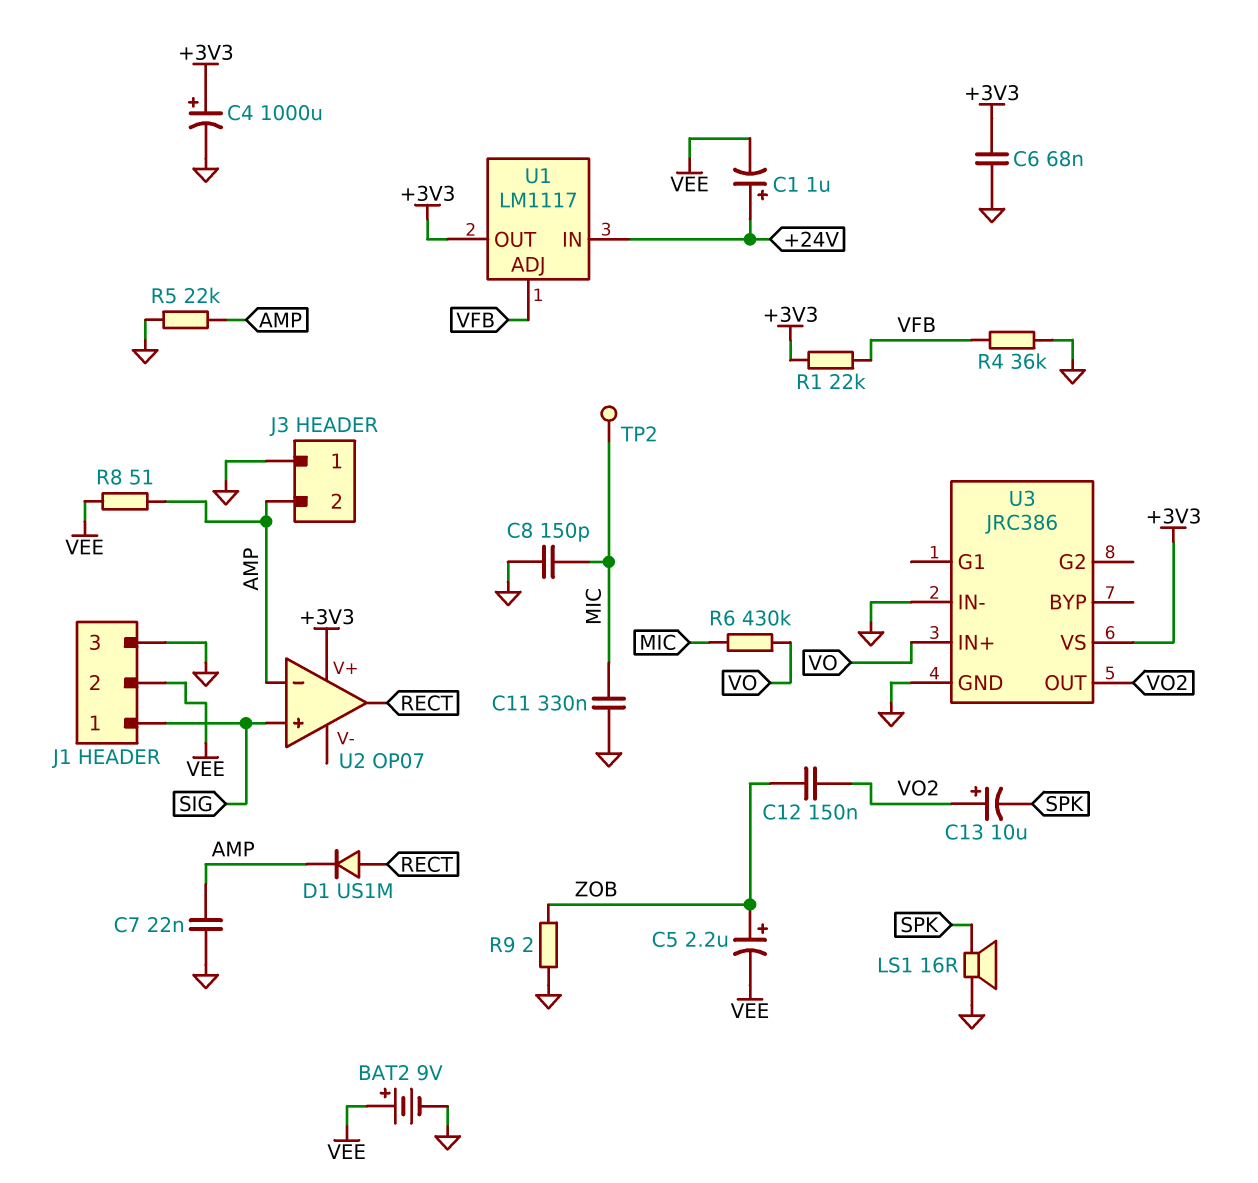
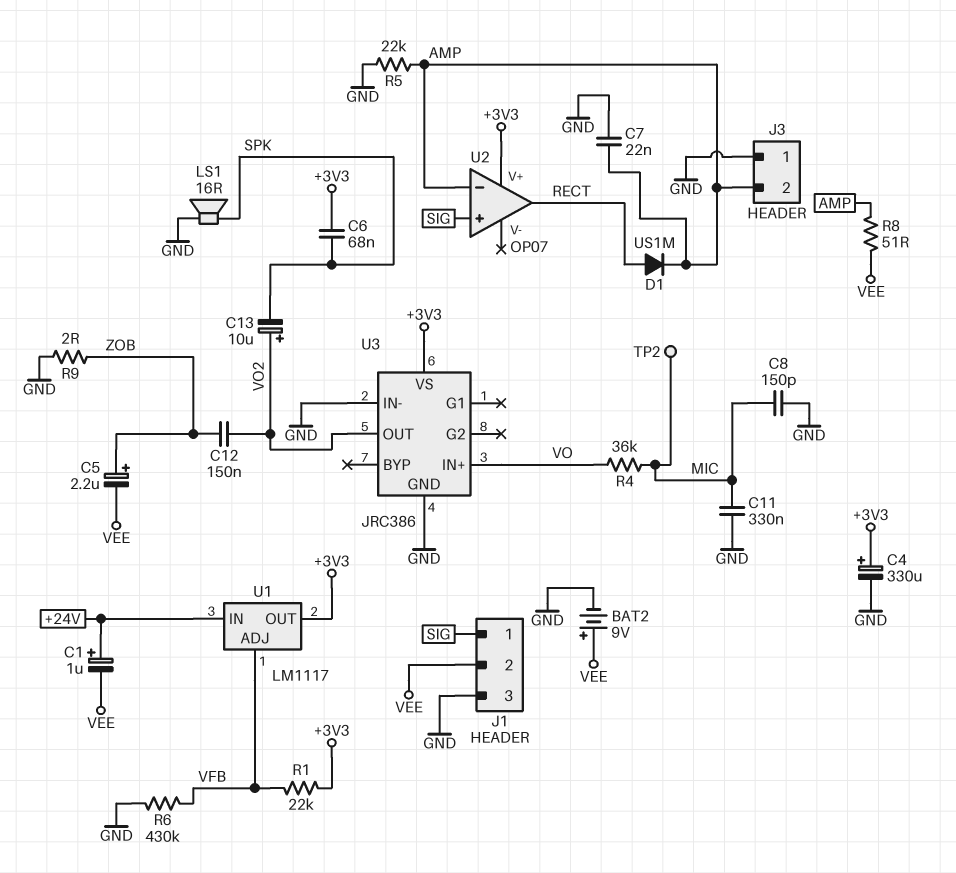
C4: 1000uF (plus +3V3, minus GND) -> 330uF (plus +3V3, minus GND)
C6: 68nF (+3V3, GND) -> 68nF (+3V3, SPK)
R4: 36k (GND, VFB) -> 36k (MIC, VO)
R6: 430k (MIC, VO) -> 430k (GND, VFB)

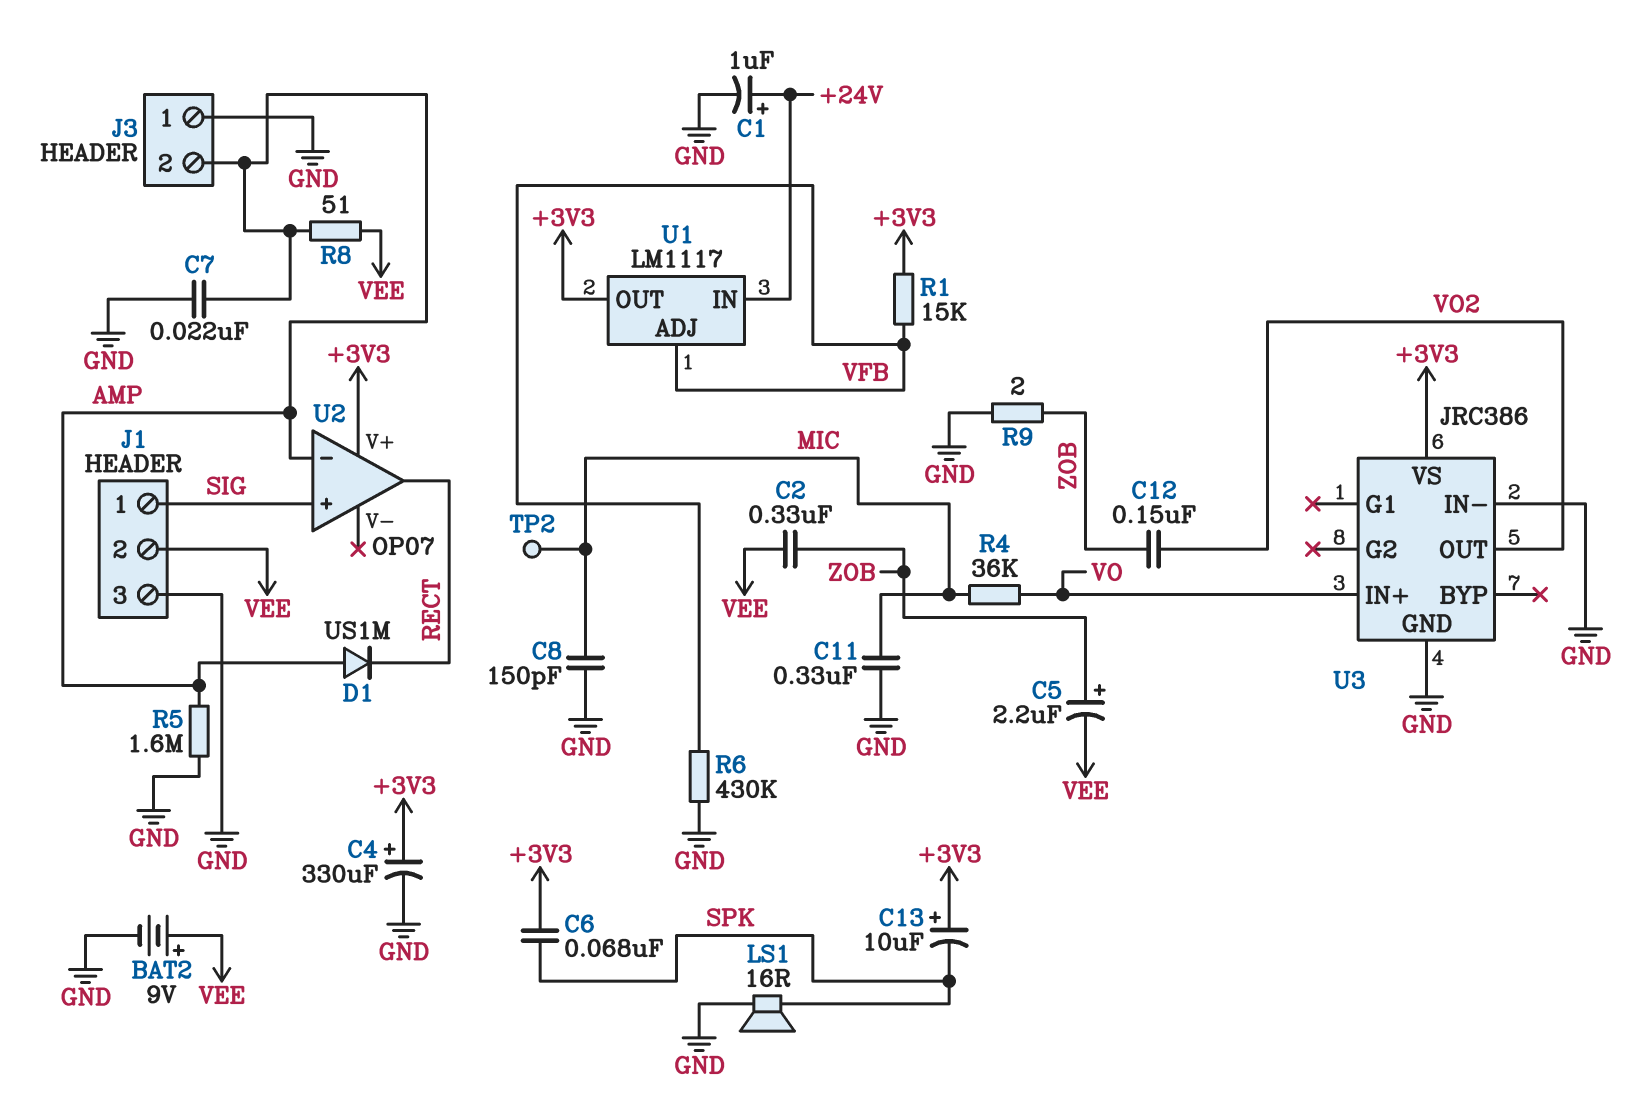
C1: 1uF (plus +24V, minus VEE) -> 1uF (plus +24V, minus GND)
C2: none -> 330nF (VEE, ZOB)
C13: 10uF (plus VO2, minus SPK) -> 10uF (plus +3V3, minus SPK)
D1: diode US1M (A RECT, K AMP) -> diode US1M (A AMP, K RECT)
R1: 22k (+3V3, VFB) -> 15k (+3V3, VFB)
R5: 22k (AMP, GND) -> 1.6M (AMP, GND)

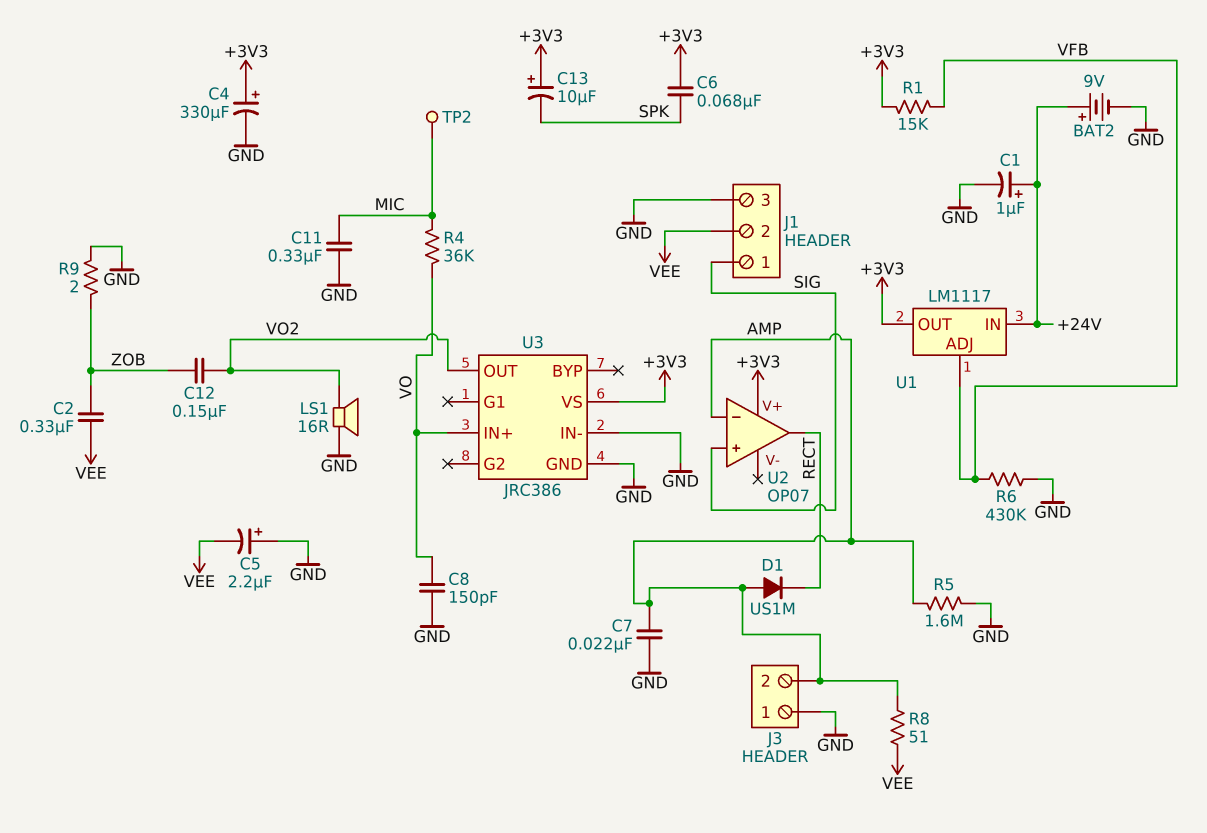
BAT2: 9V (plus VEE, minus GND) -> 9V (plus +24V, minus GND)
C5: 2.2uF (plus ZOB, minus VEE) -> 2.2uF (plus GND, minus VEE)
C8: 150pF (GND, MIC) -> 150pF (GND, VO)
LS1: speaker 16R (GND, SPK) -> speaker 16R (GND, VO2)

